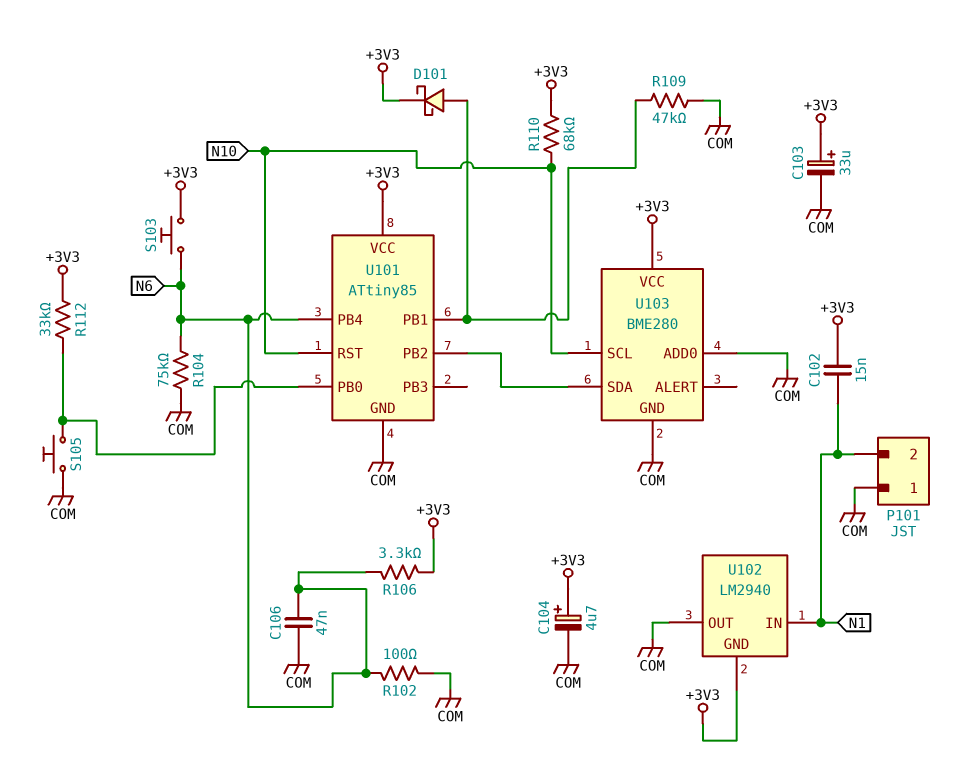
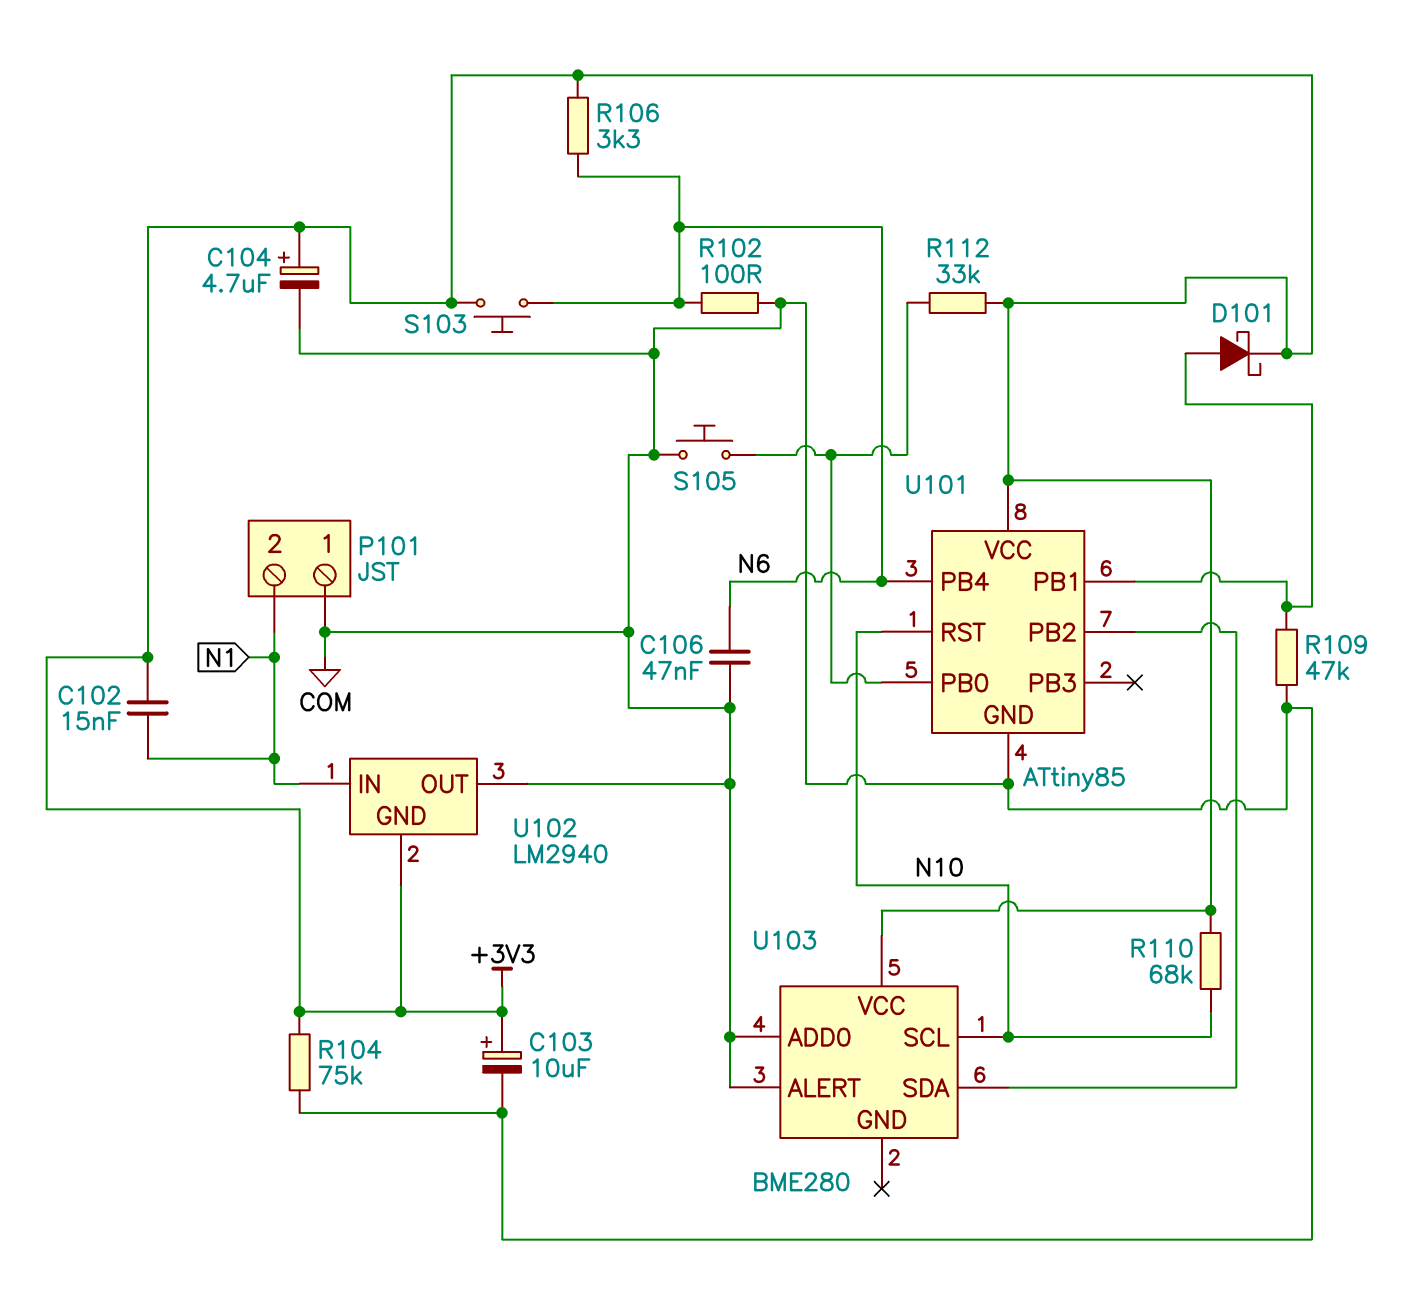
C103: 33uF (plus +3V3, minus COM) -> 10uF (plus +3V3, minus COM)
R104: 75k (COM, N6) -> 75k (+3V3, COM)
U103 pin ALERT: none -> COM
U103 pin GND: COM -> none

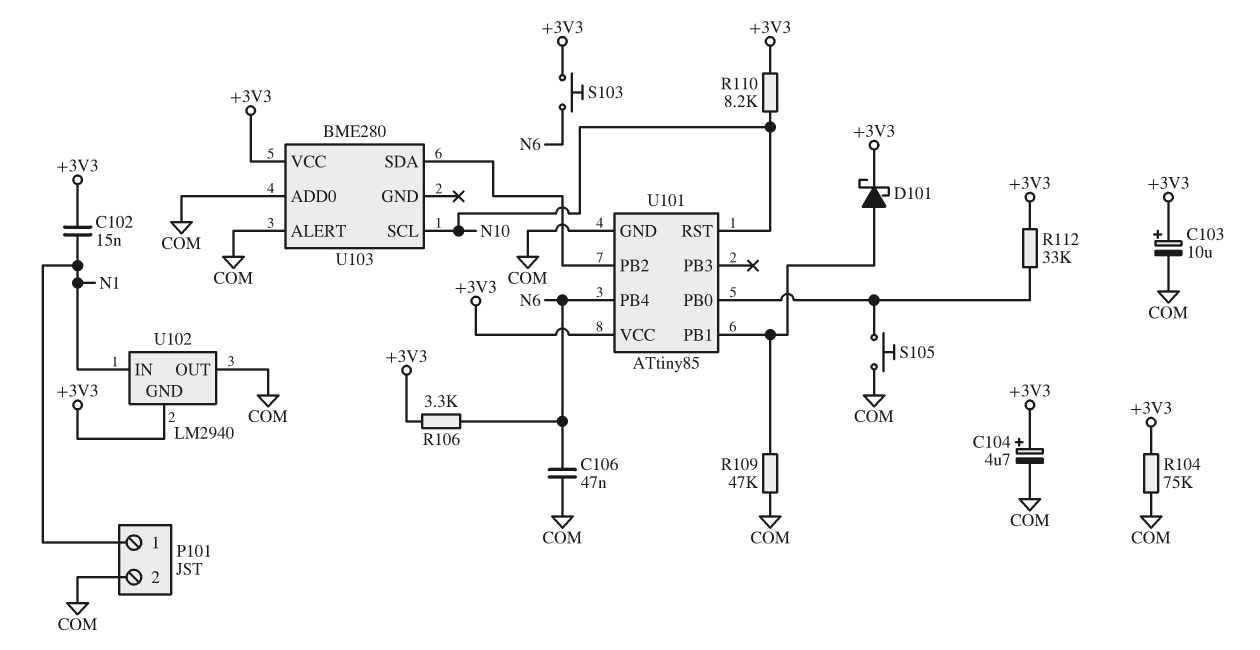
P101 pin 1: COM -> N1
P101 pin 2: N1 -> COM
R102: 100 (COM, N6) -> none
R110: 68k (+3V3, N10) -> 8.2k (+3V3, N10)

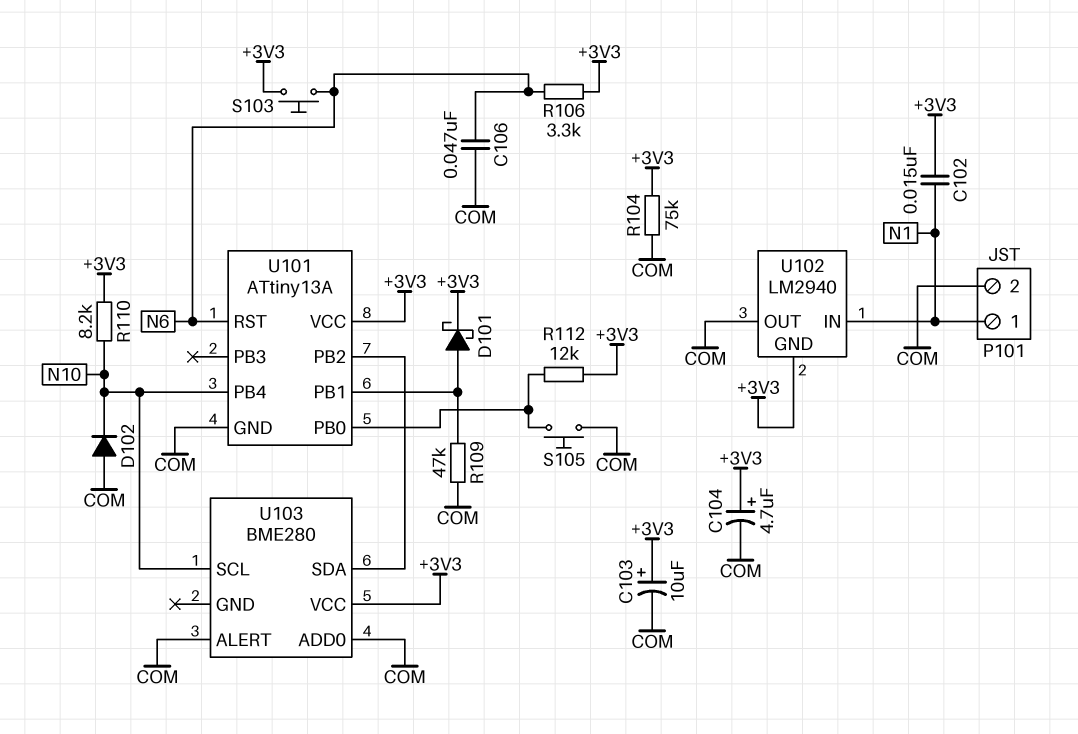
D102: none -> diode (A COM, K N10)
R112: 33k (+3V3, U101/PB0) -> 12k (+3V3, U101/PB0)
U101: ATtiny85 -> ATtiny13A
U101 pin PB4: N6 -> N10
U101 pin RST: N10 -> N6

